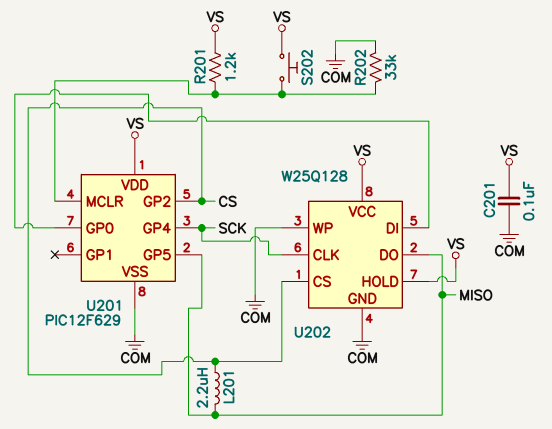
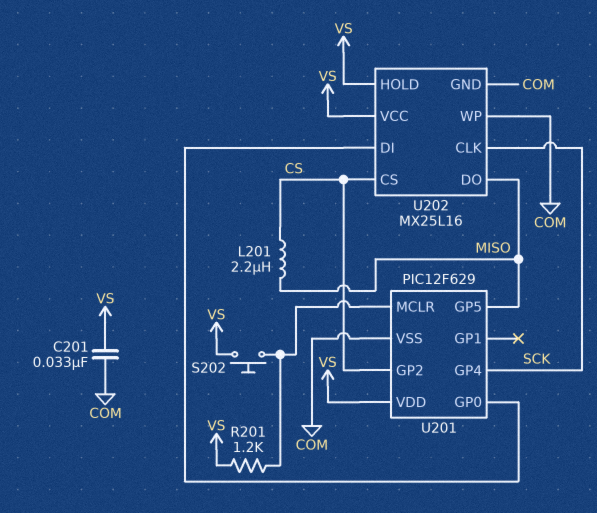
C201: 100nF (COM, VS) -> 33nF (COM, VS)
R202: 33k (COM, U201/MCLR) -> none
U202: W25Q128 -> MX25L16

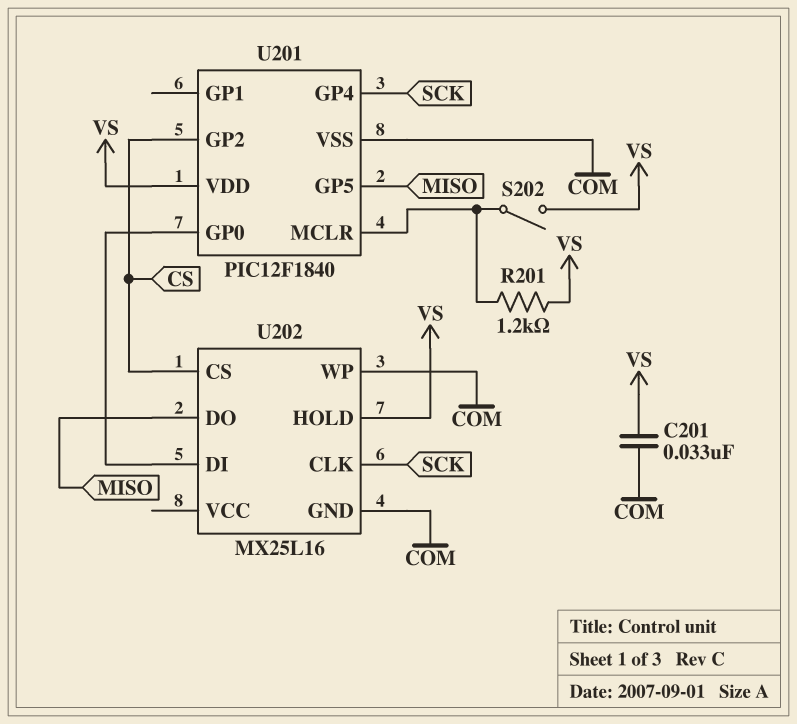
L201: 2.2uH (CS, MISO) -> none
S202: button (U201/MCLR, VS) -> switch (U201/MCLR, VS)
U201: PIC12F629 -> PIC12F1840
U202 pin VCC: VS -> none

